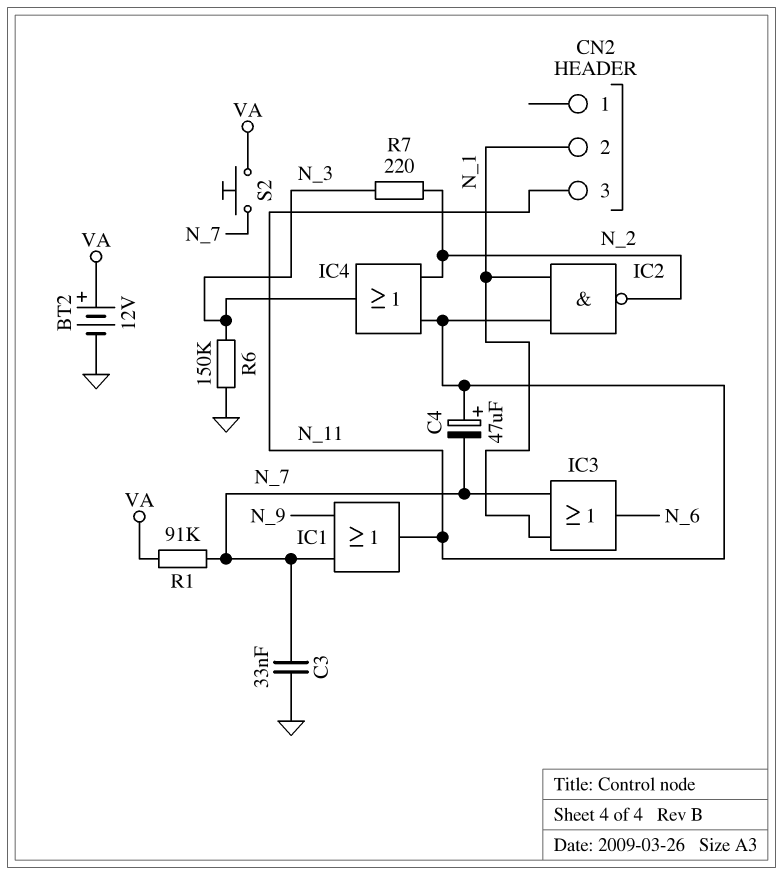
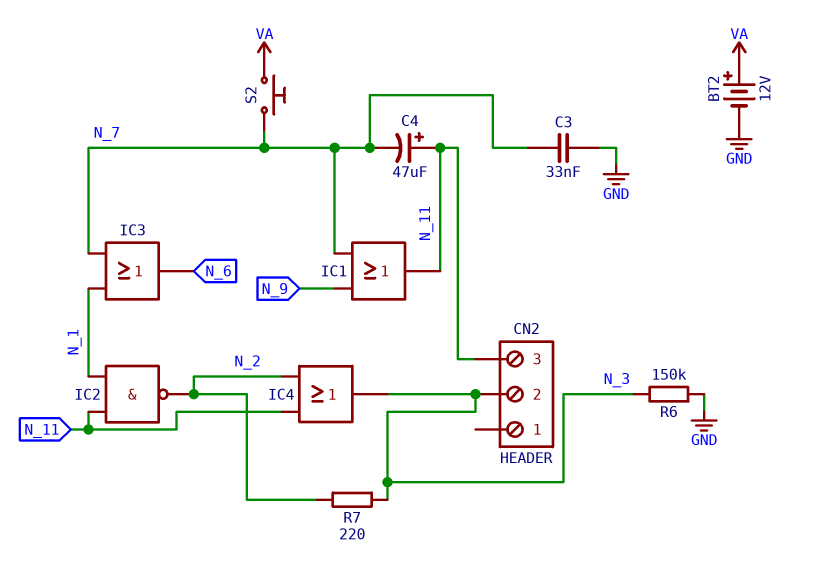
CN2 pin 2: N_1 -> N_3
R1: 91k (N_7, VA) -> none

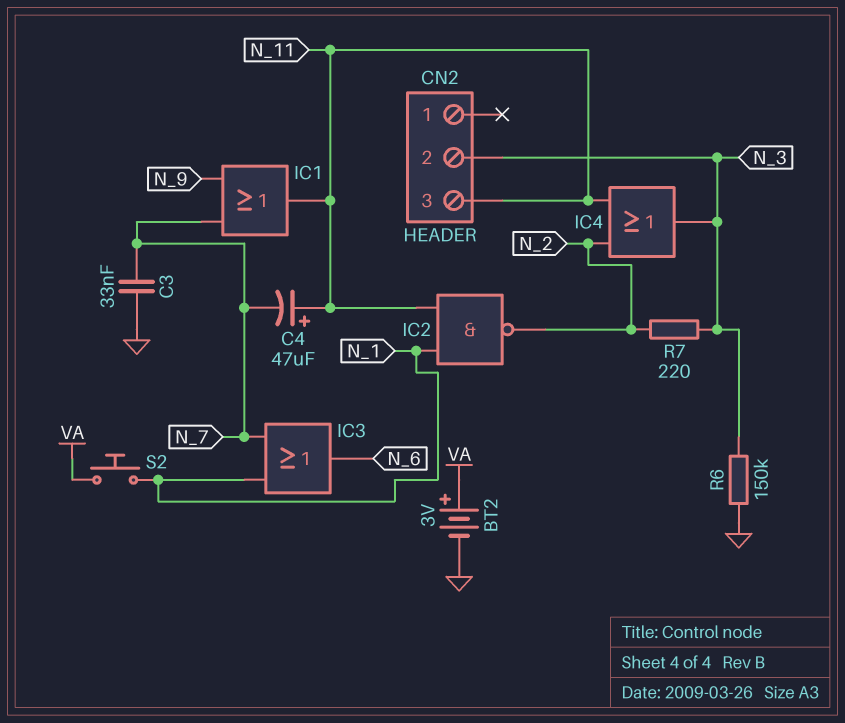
BT2: 12V (plus VA, minus GND) -> 3V (plus VA, minus GND)
S2: button (N_7, VA) -> button (N_1, VA)

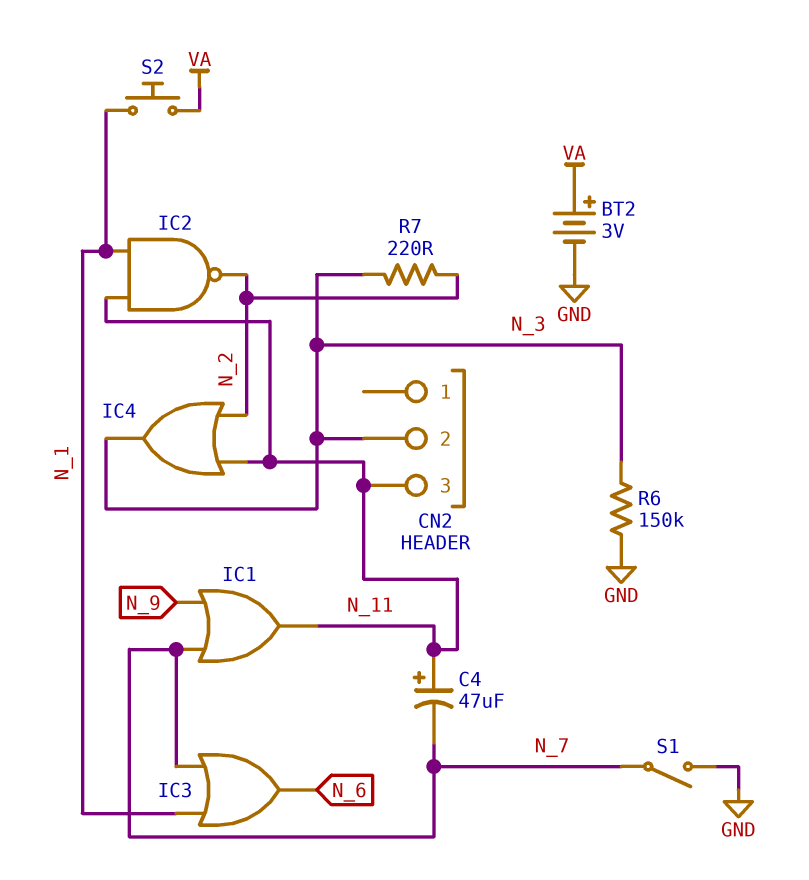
C3: 33nF (GND, N_7) -> none
S1: none -> switch (GND, N_7)

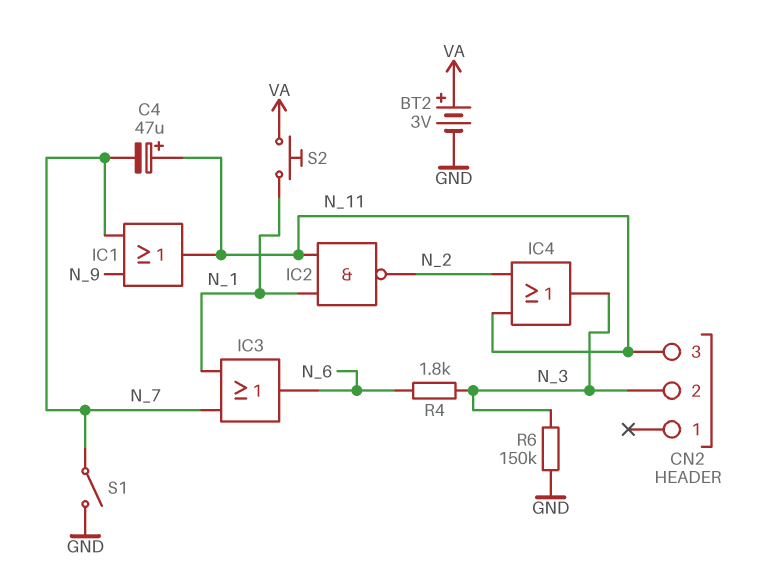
R4: none -> 1.8k (N_3, N_6)
R7: 220 (N_2, N_3) -> none

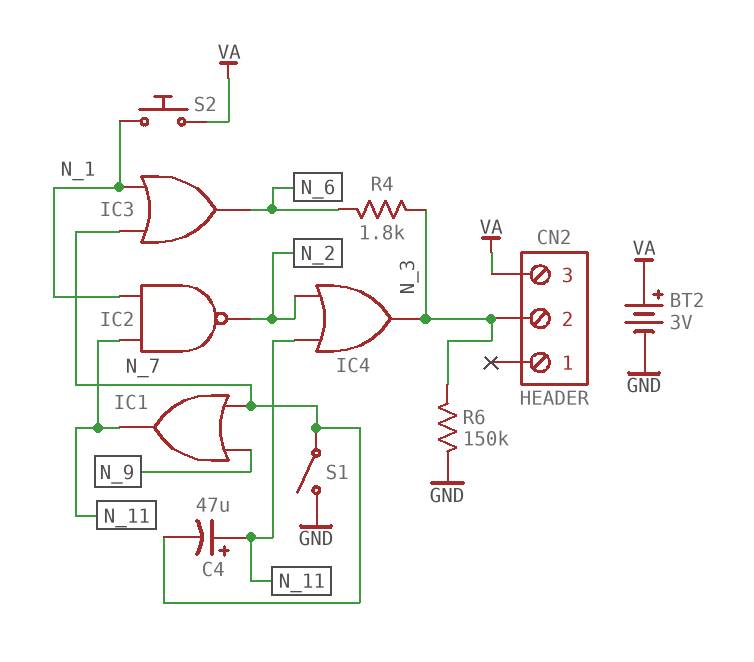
CN2 pin 3: N_11 -> VA

